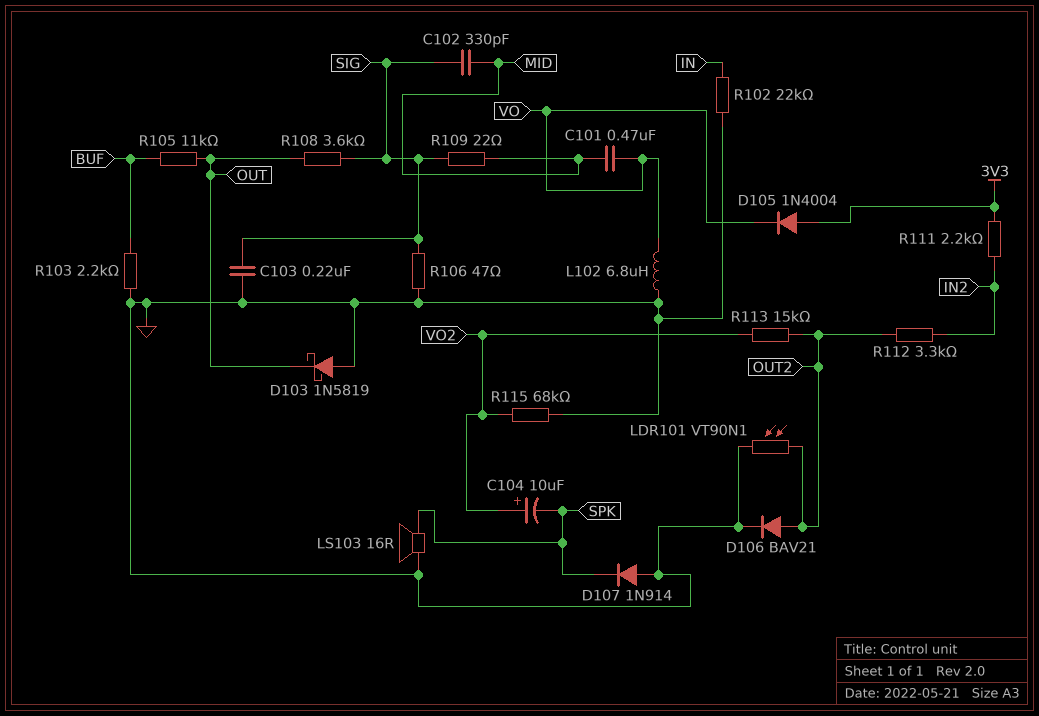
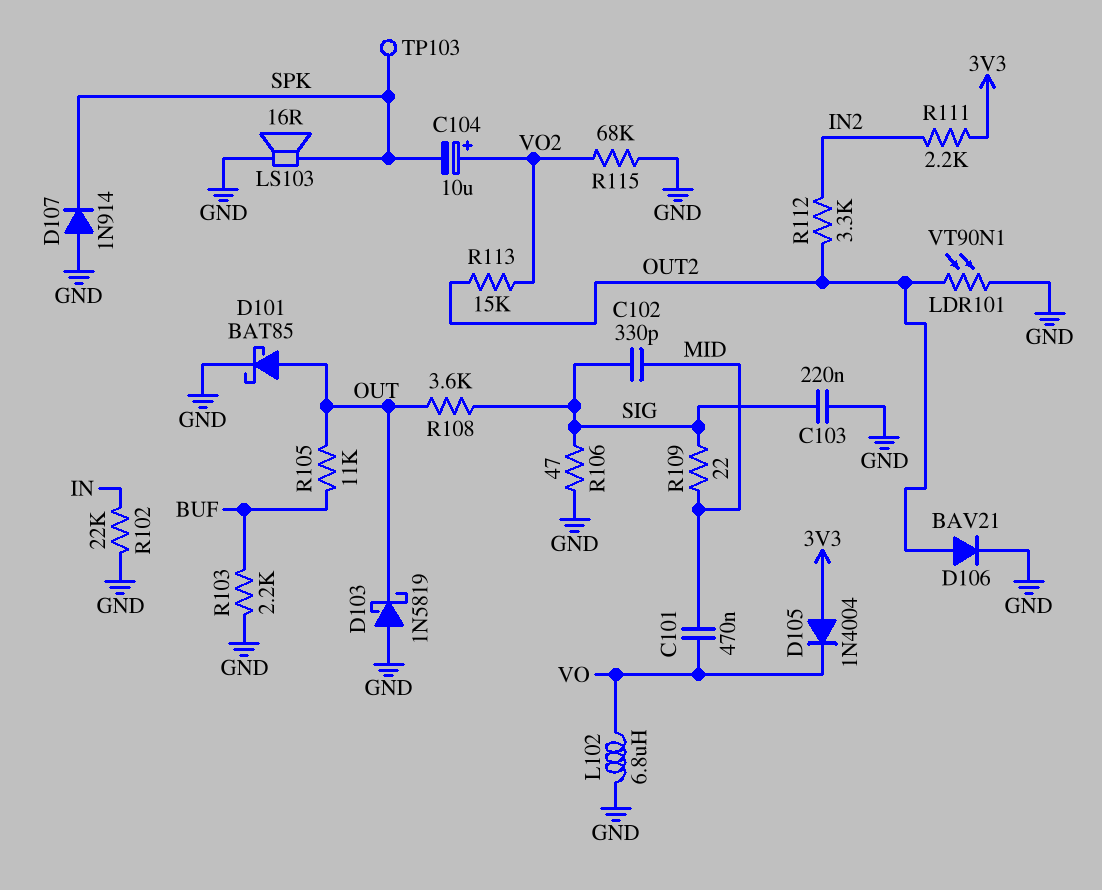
D101: none -> schottky BAT85 (A OUT, K GND)
TP103: none -> test point (SPK)

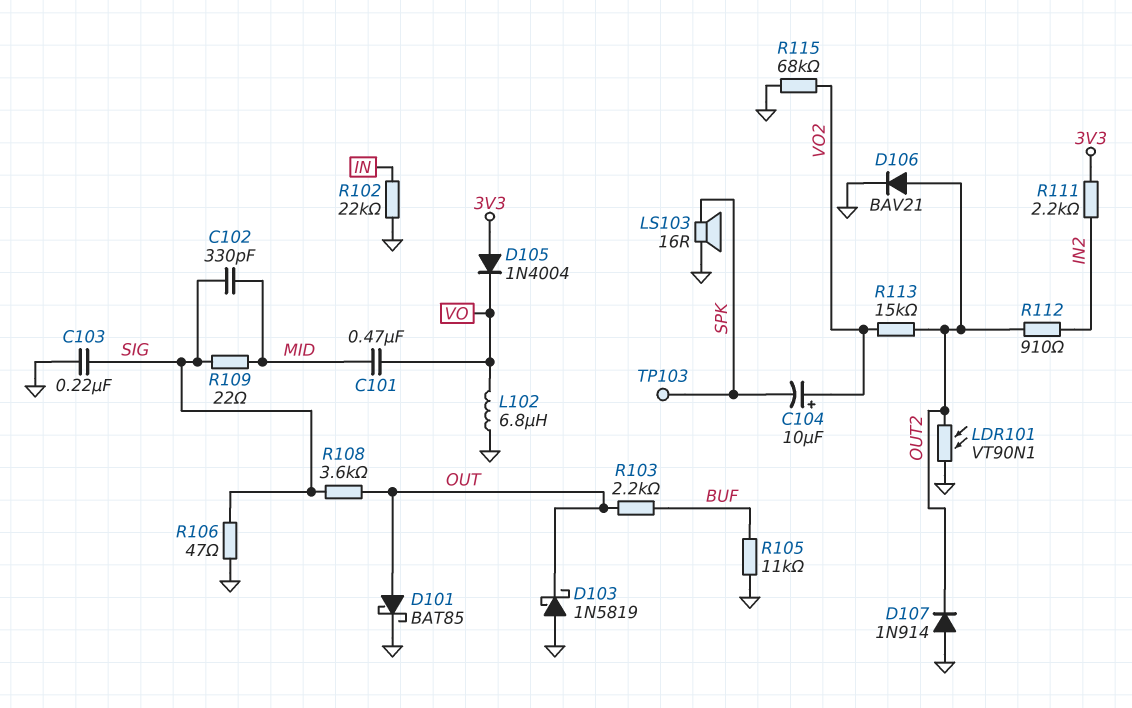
D107: diode 1N914 (A GND, K SPK) -> diode 1N914 (A GND, K OUT2)
R103: 2.2k (BUF, GND) -> 2.2k (BUF, OUT)
R105: 11k (BUF, OUT) -> 11k (BUF, GND)
R112: 3.3k (IN2, OUT2) -> 910 (IN2, OUT2)

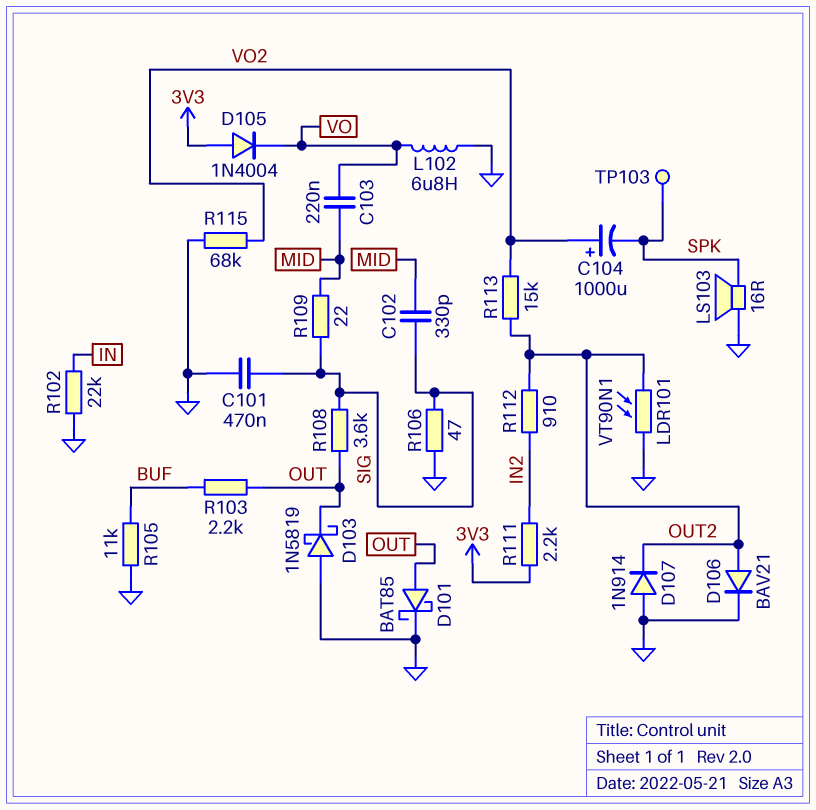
C101: 470nF (MID, VO) -> 470nF (GND, SIG)
C103: 220nF (GND, SIG) -> 220nF (MID, VO)
C104: 10uF (plus VO2, minus SPK) -> 1000uF (plus VO2, minus SPK)

